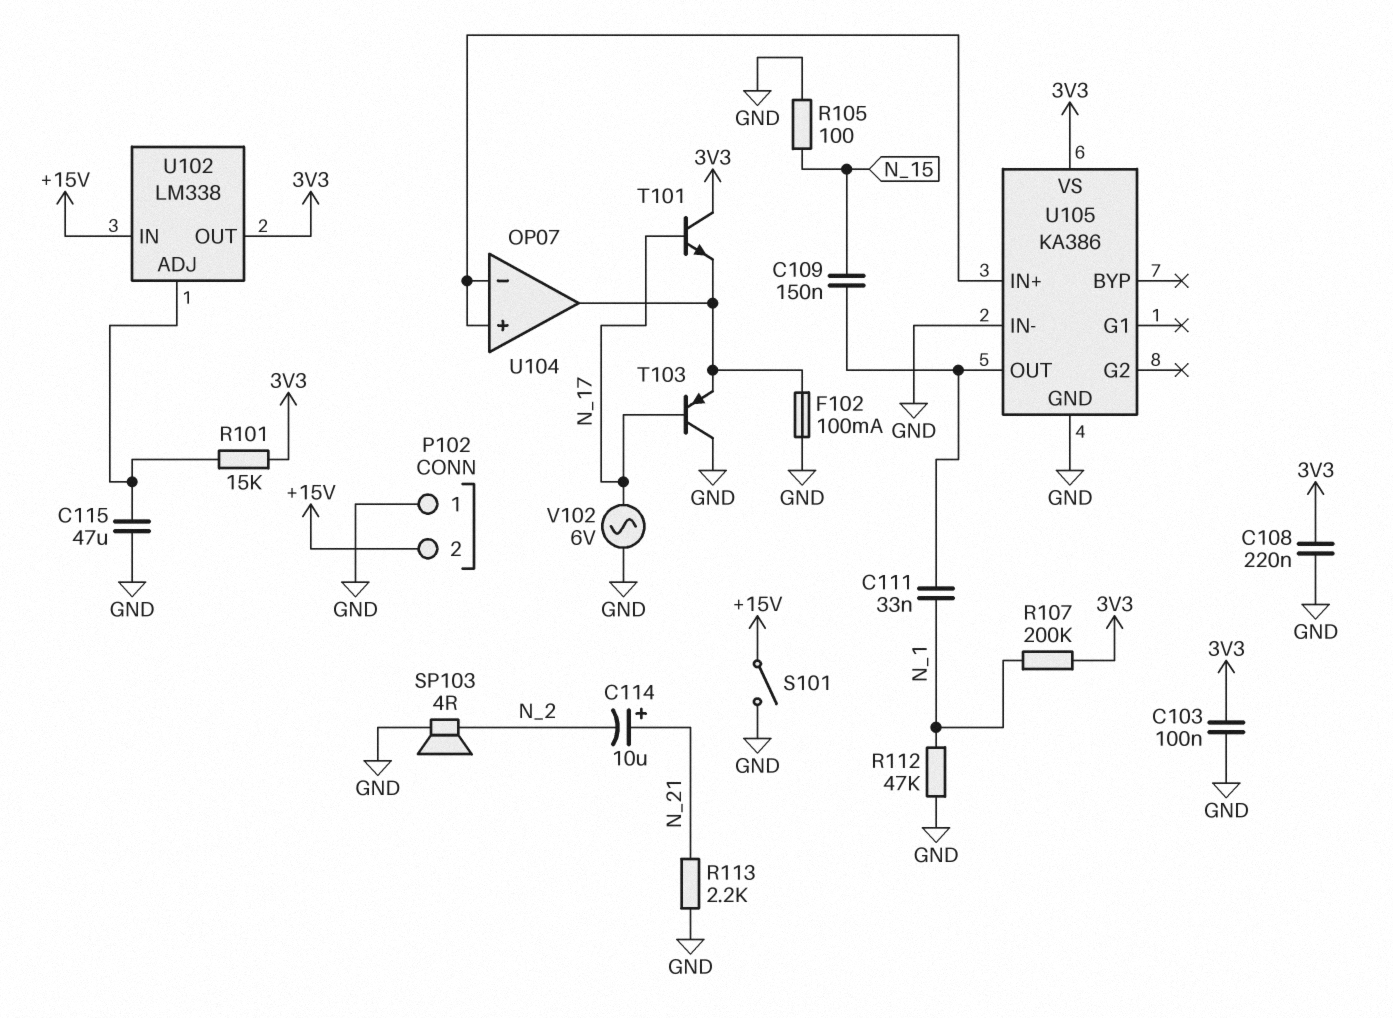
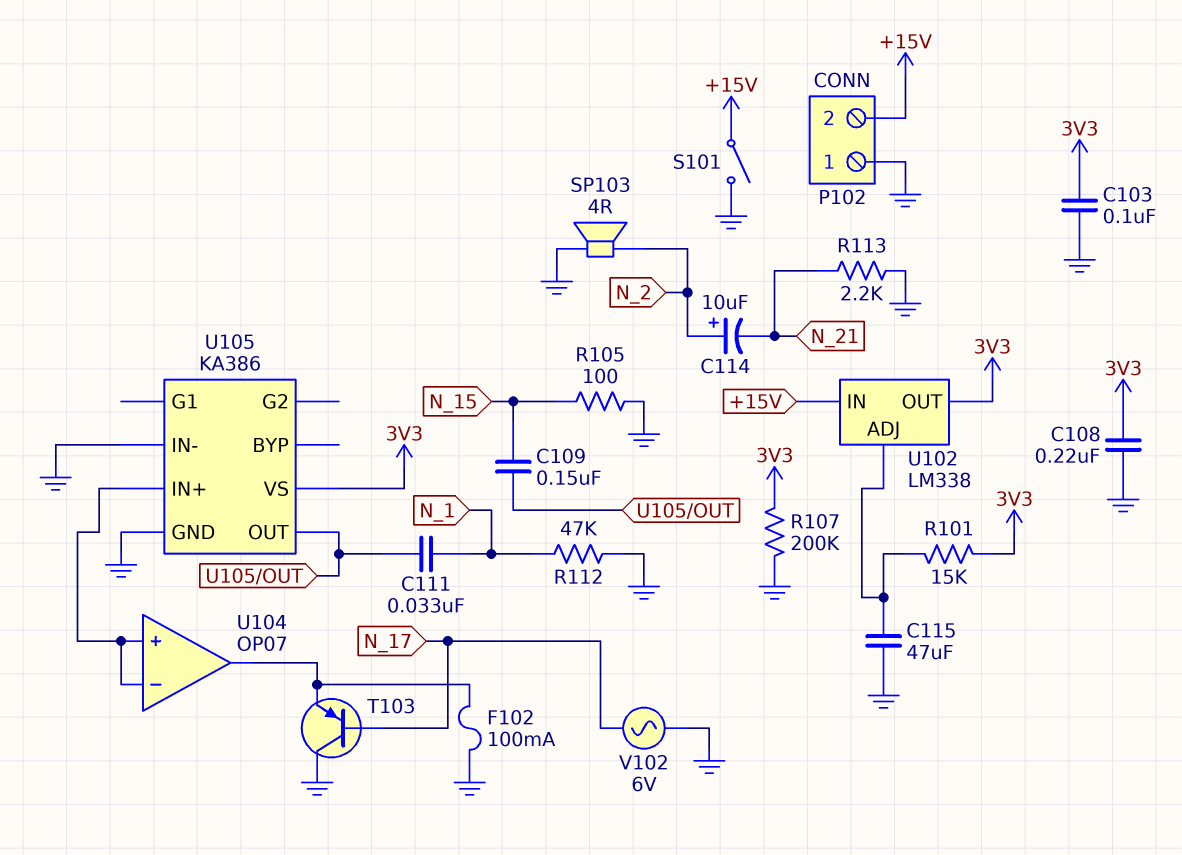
C114: 10uF (plus N_21, minus N_2) -> 10uF (plus N_2, minus N_21)
R107: 200k (3V3, N_1) -> 200k (3V3, GND)
T101: NPN (B N_17, C 3V3, E U104/out) -> none

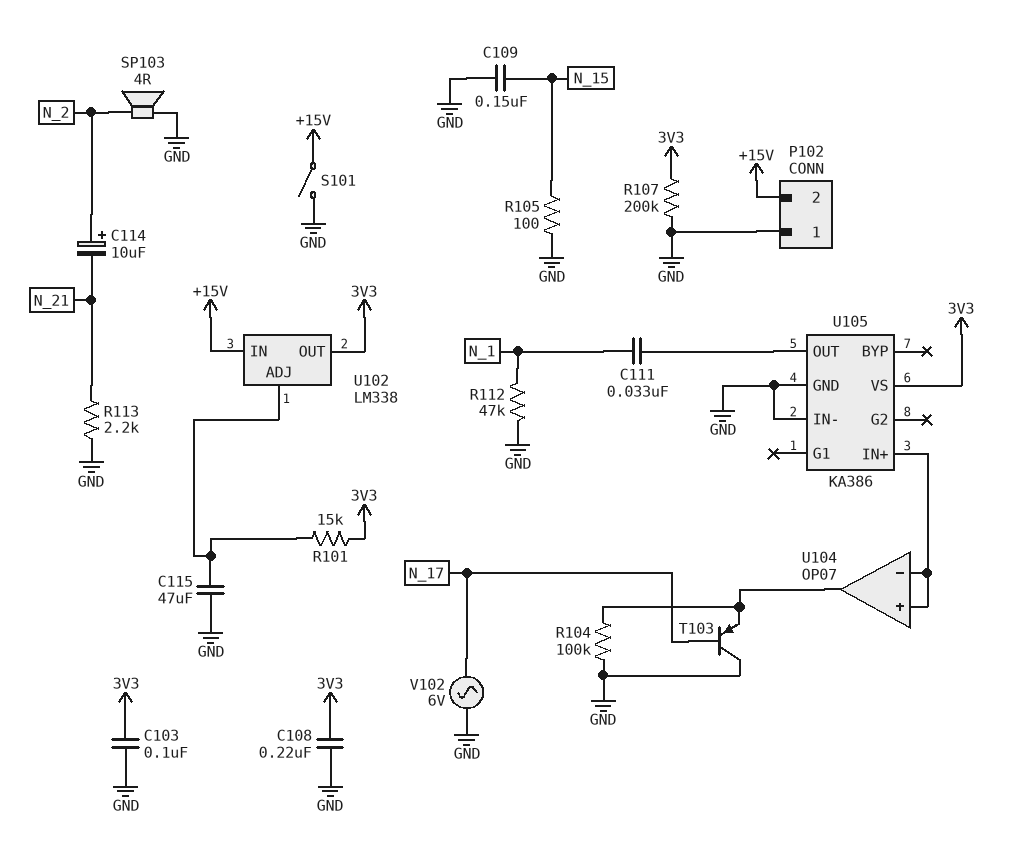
C109: 150nF (N_15, U105/OUT) -> 150nF (GND, N_15)
F102: 100mA (GND, U104/out) -> none
R104: none -> 100k (GND, U104/out)

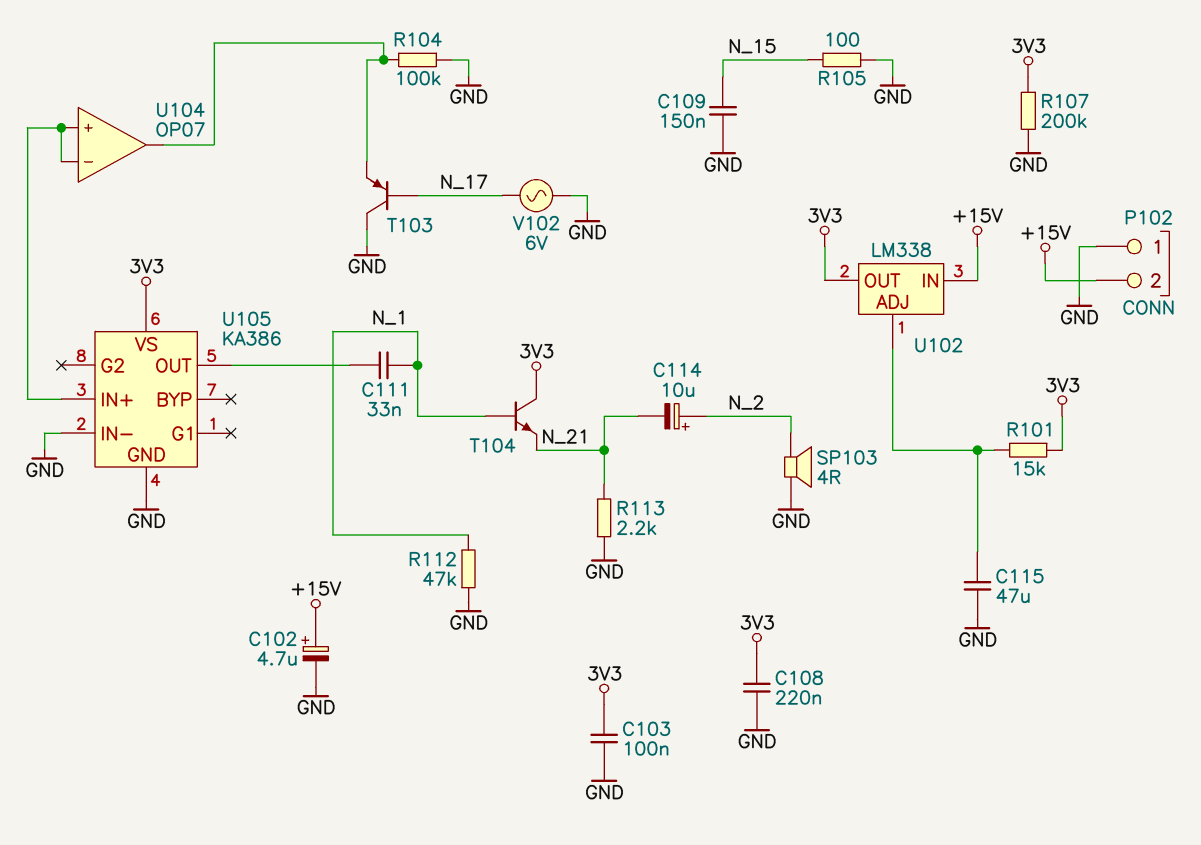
C102: none -> 4.7uF (plus +15V, minus GND)
S101: switch (+15V, GND) -> none
T104: none -> NPN (B N_1, C 3V3, E N_21)

